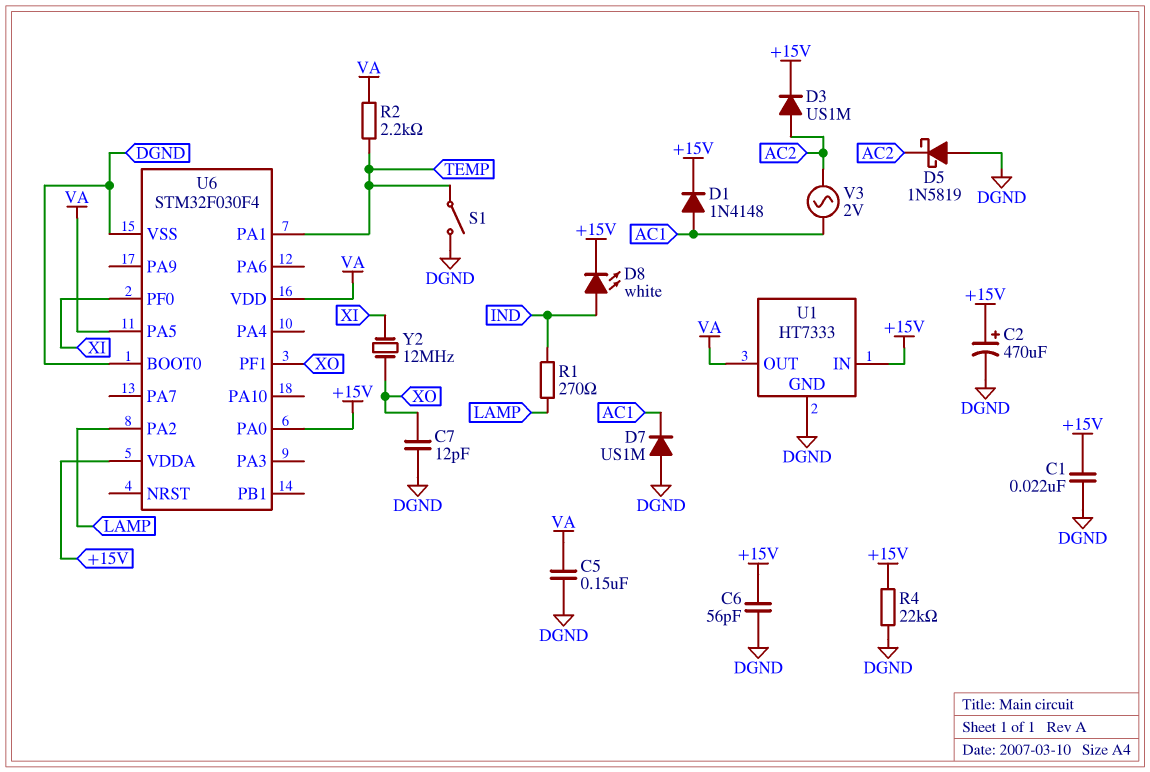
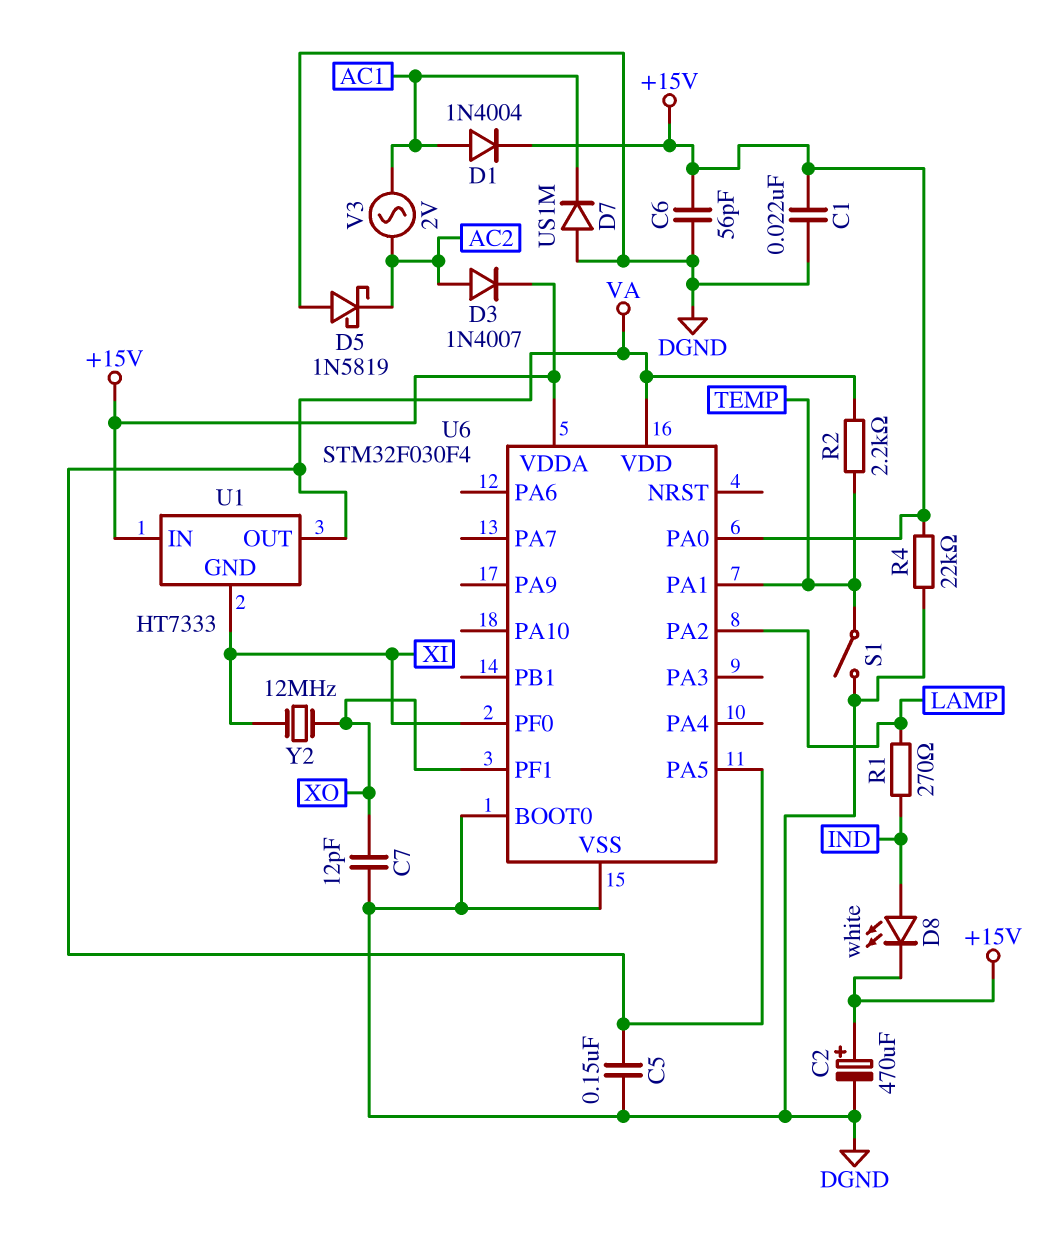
D1: diode 1N4148 (A AC1, K +15V) -> diode 1N4004 (A AC1, K +15V)
D3: diode US1M (A AC2, K +15V) -> diode 1N4007 (A AC2, K +15V)
U1 pin GND: DGND -> XI

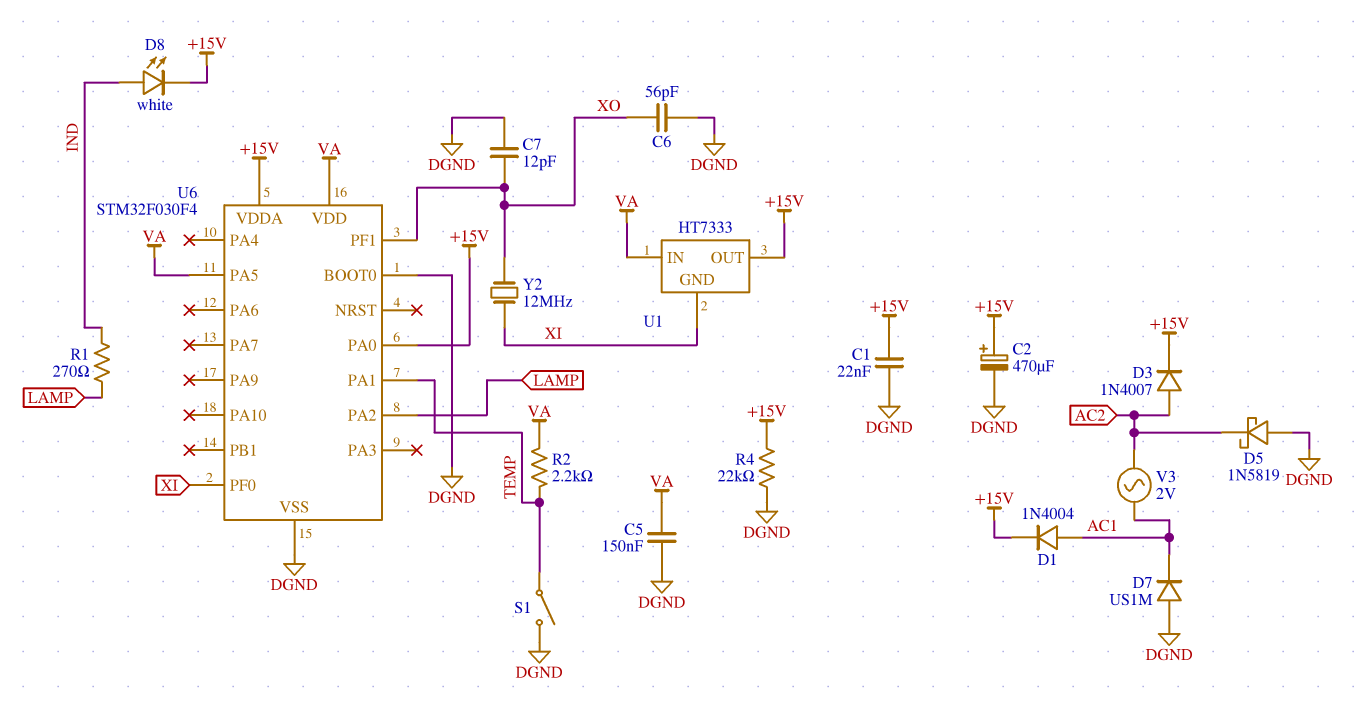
C6: 56pF (+15V, DGND) -> 56pF (DGND, XO)
U1 pin IN: +15V -> VA
U1 pin OUT: VA -> +15V

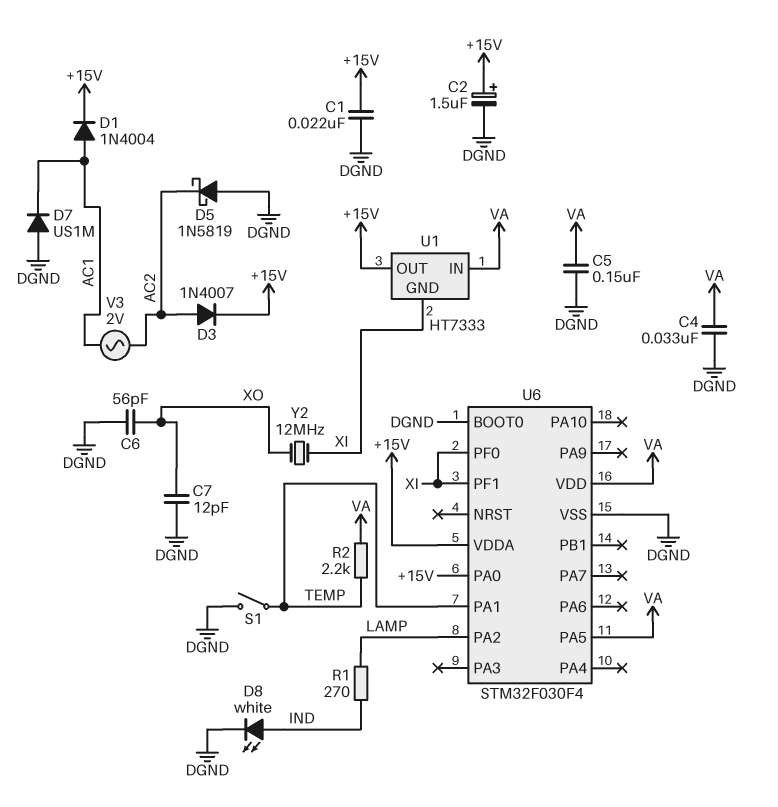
C2: 470uF (plus +15V, minus DGND) -> 1.5uF (plus +15V, minus DGND)
C4: none -> 33nF (DGND, VA)
D8: LED white (A IND, K +15V) -> LED white (A IND, K DGND)
R4: 22k (+15V, DGND) -> none
U6 pin PF1: XO -> XI

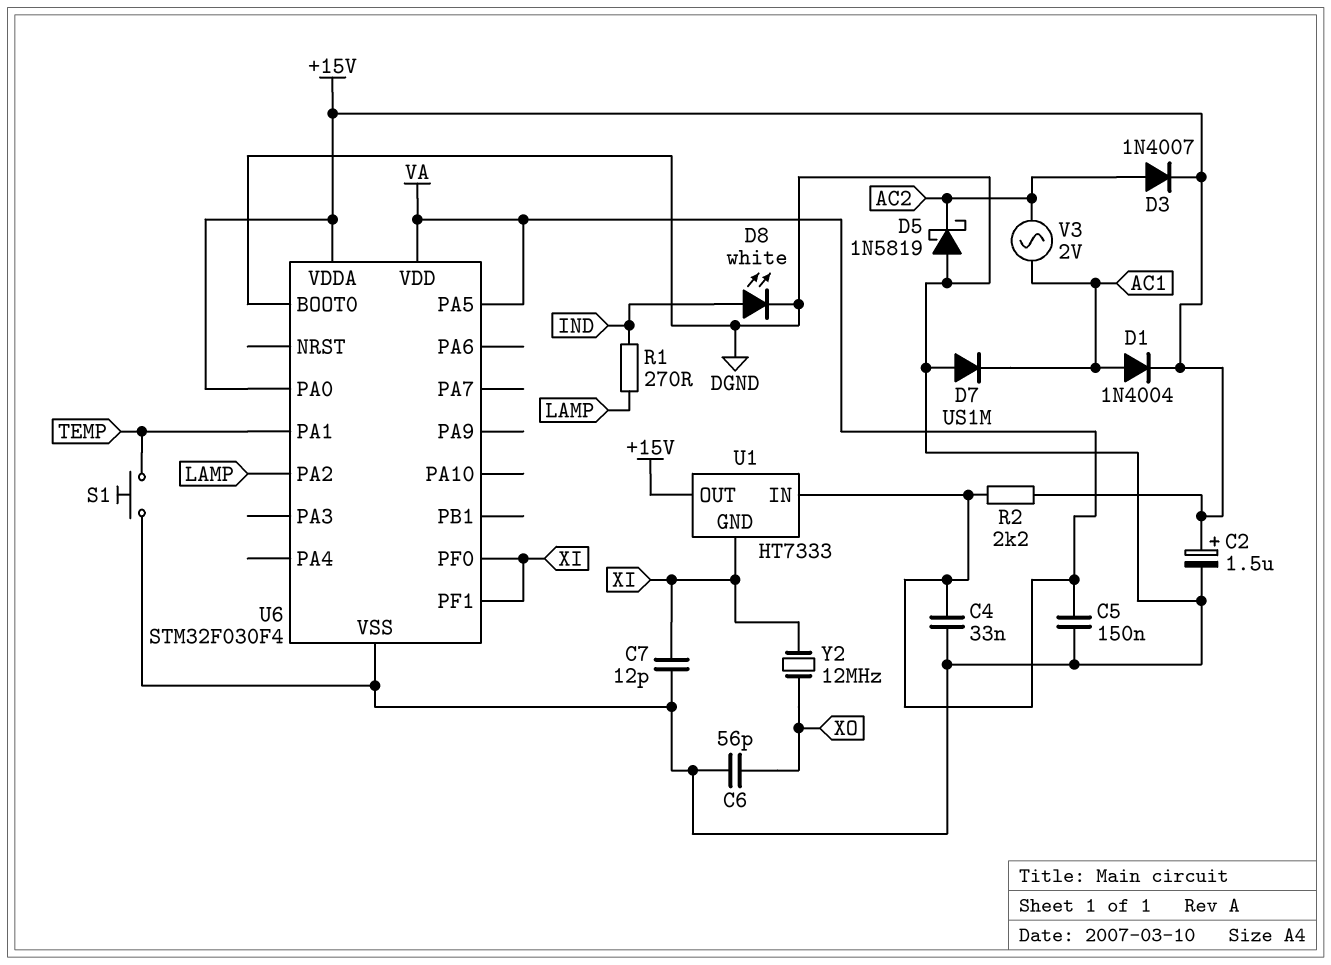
C1: 22nF (+15V, DGND) -> none
C7: 12pF (DGND, XO) -> 12pF (DGND, XI)
R2: 2.2k (TEMP, VA) -> 2.2k (+15V, VA)
S1: switch (DGND, TEMP) -> button (DGND, TEMP)

